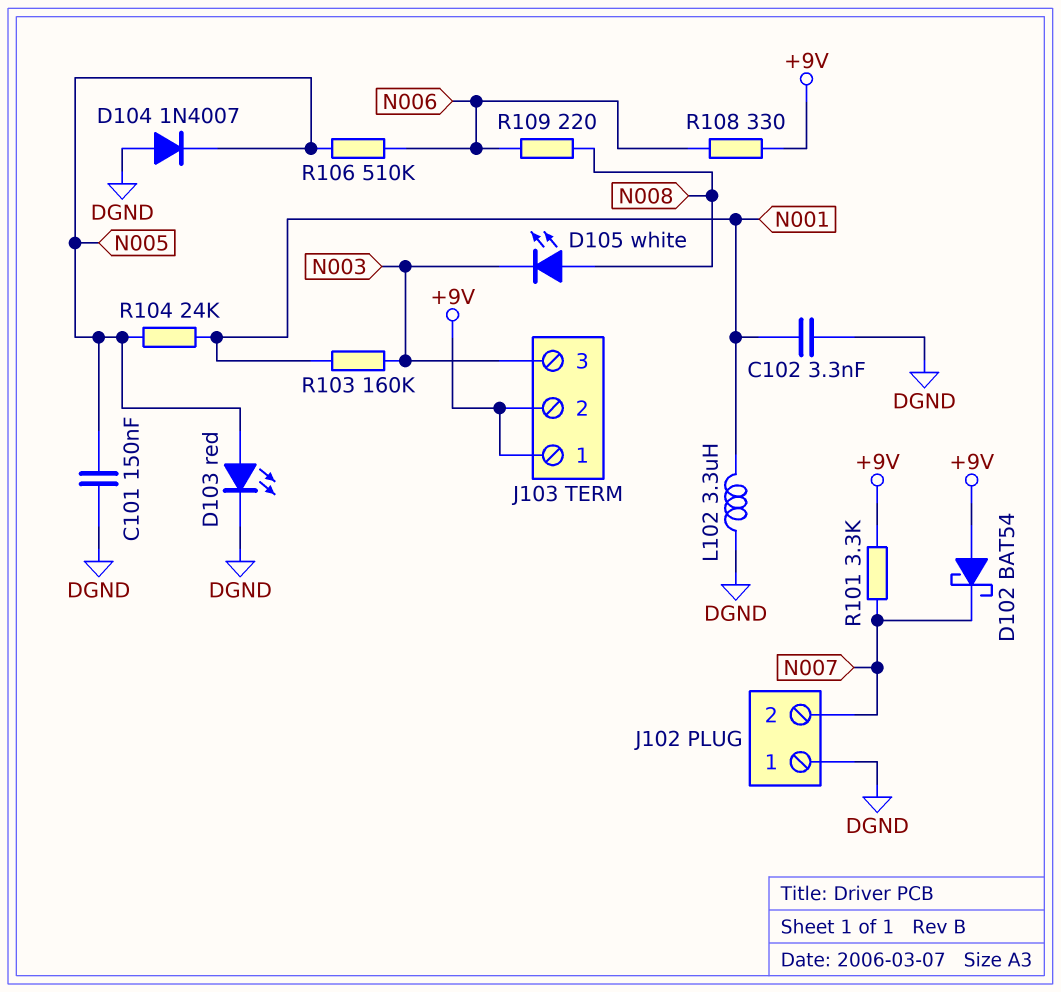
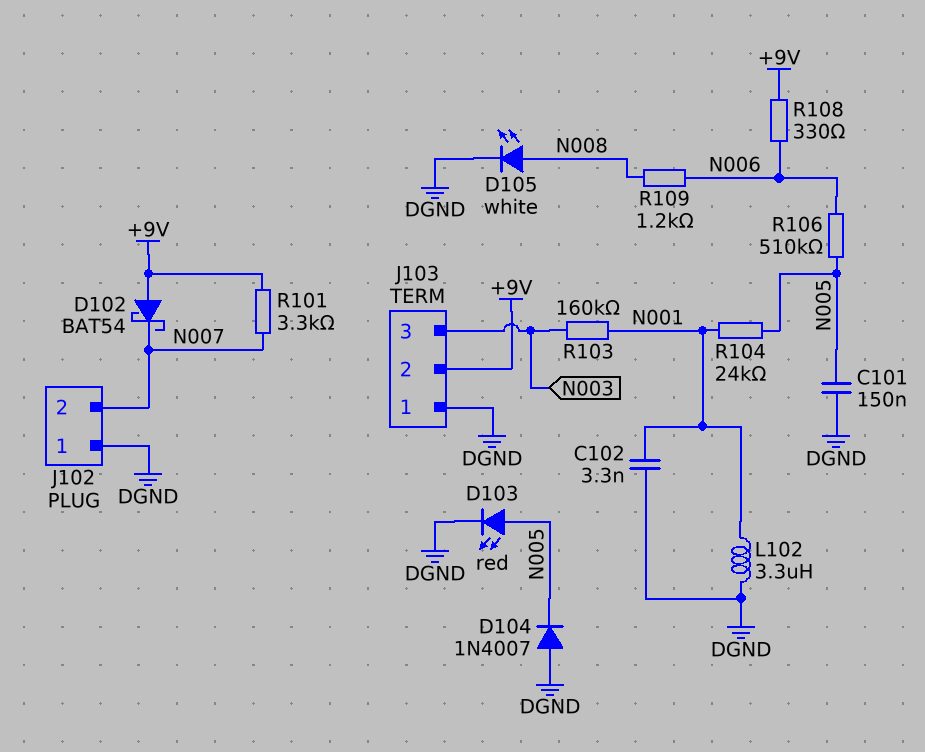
D105: LED white (A N008, K N003) -> LED white (A N008, K DGND)
J103 pin 1: +9V -> DGND
R109: 220 (N006, N008) -> 1.2k (N006, N008)

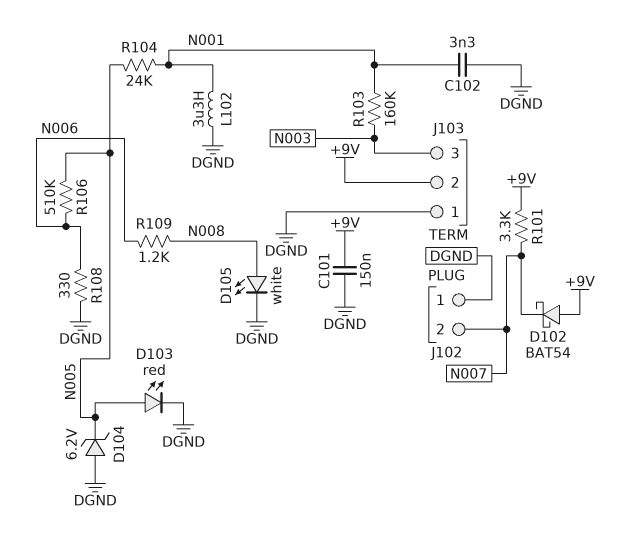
C101: 150nF (DGND, N005) -> 150nF (+9V, DGND)
D104: diode 1N4007 (A DGND, K N005) -> zener 6.2V (A DGND, K N005)
R108: 330 (+9V, N006) -> 330 (DGND, N006)

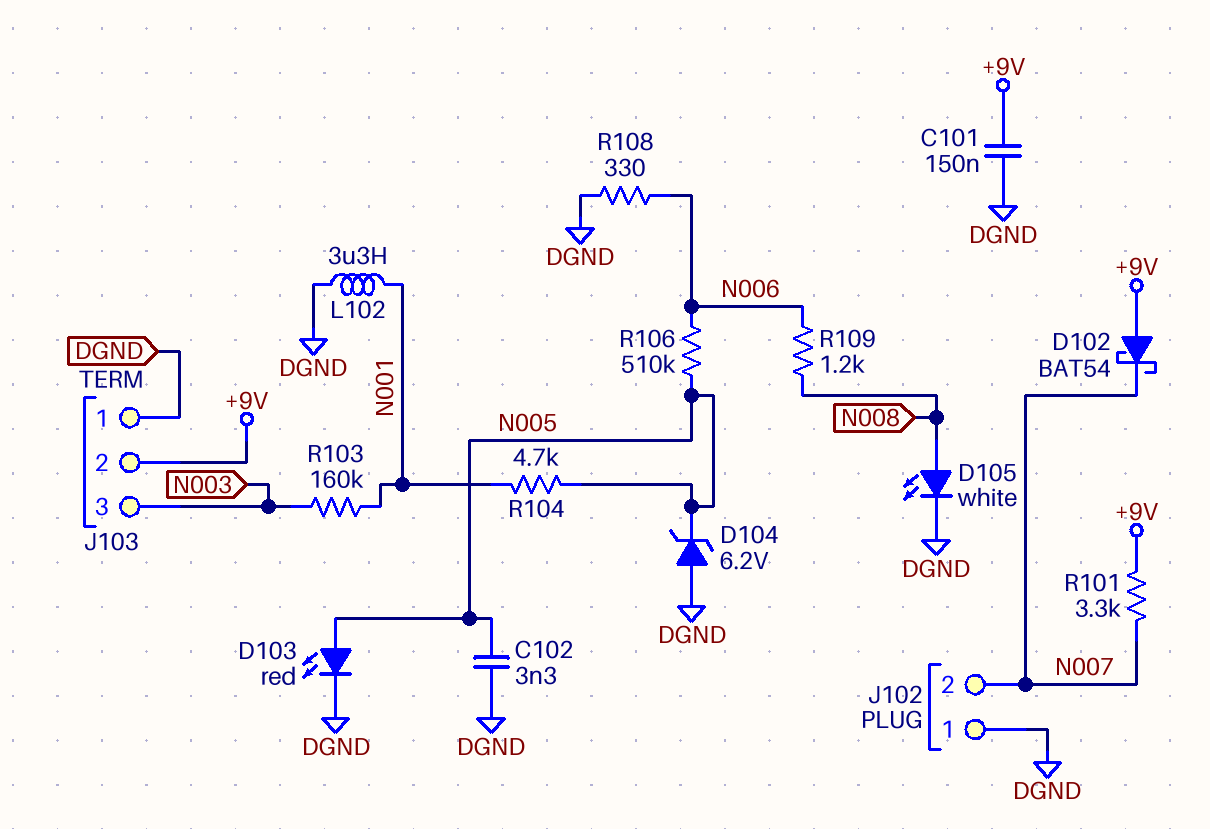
C102: 3.3nF (DGND, N001) -> 3.3nF (DGND, N005)
R104: 24k (N001, N005) -> 4.7k (N001, N005)

